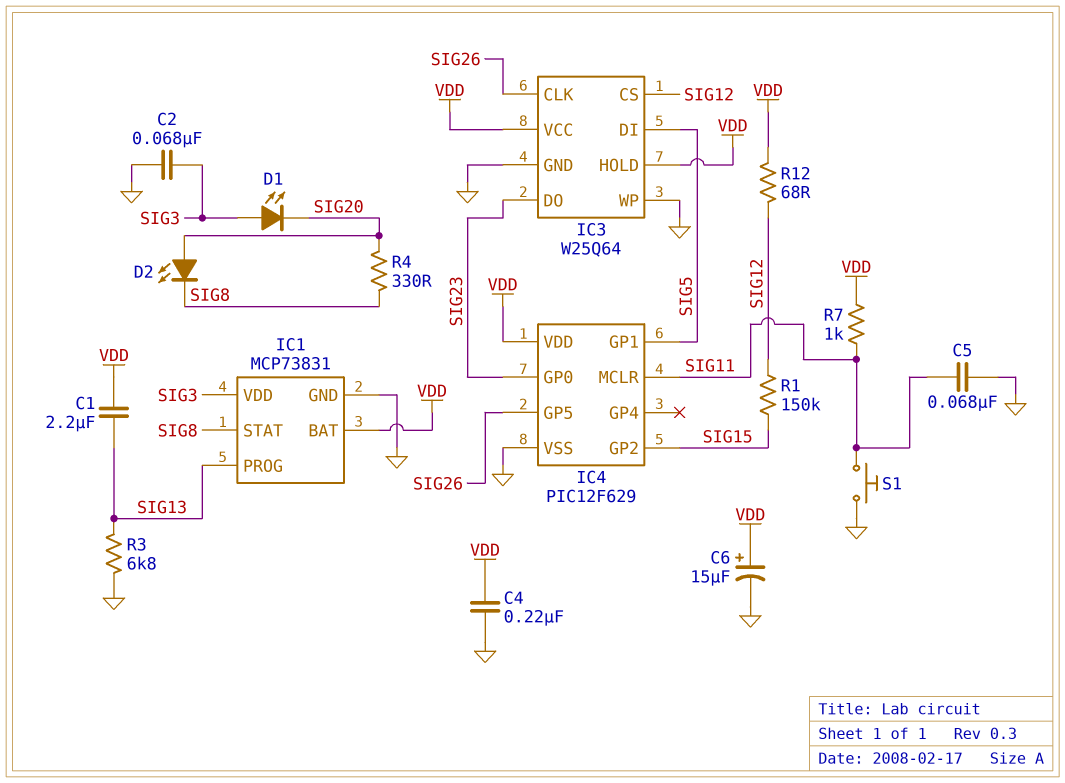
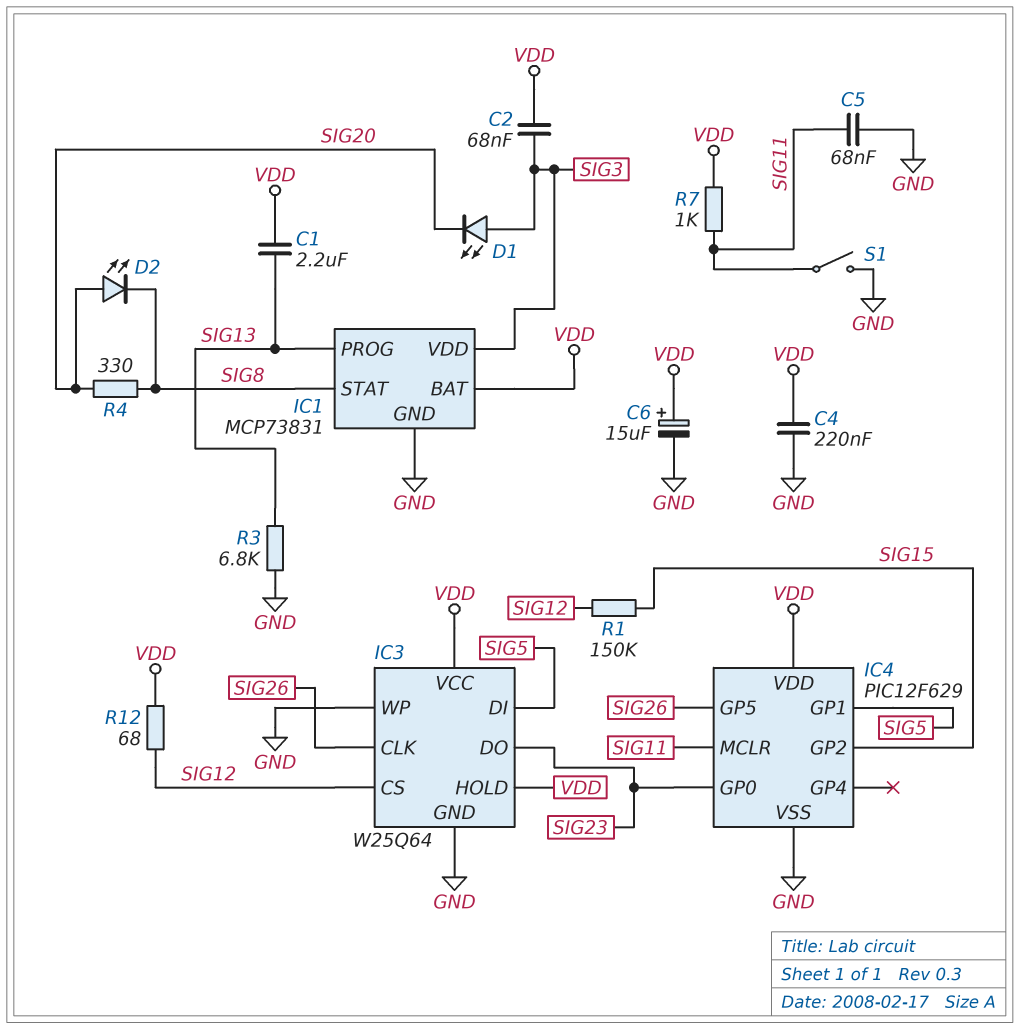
C2: 68nF (GND, SIG3) -> 68nF (SIG3, VDD)
S1: button (GND, SIG11) -> switch (GND, SIG11)

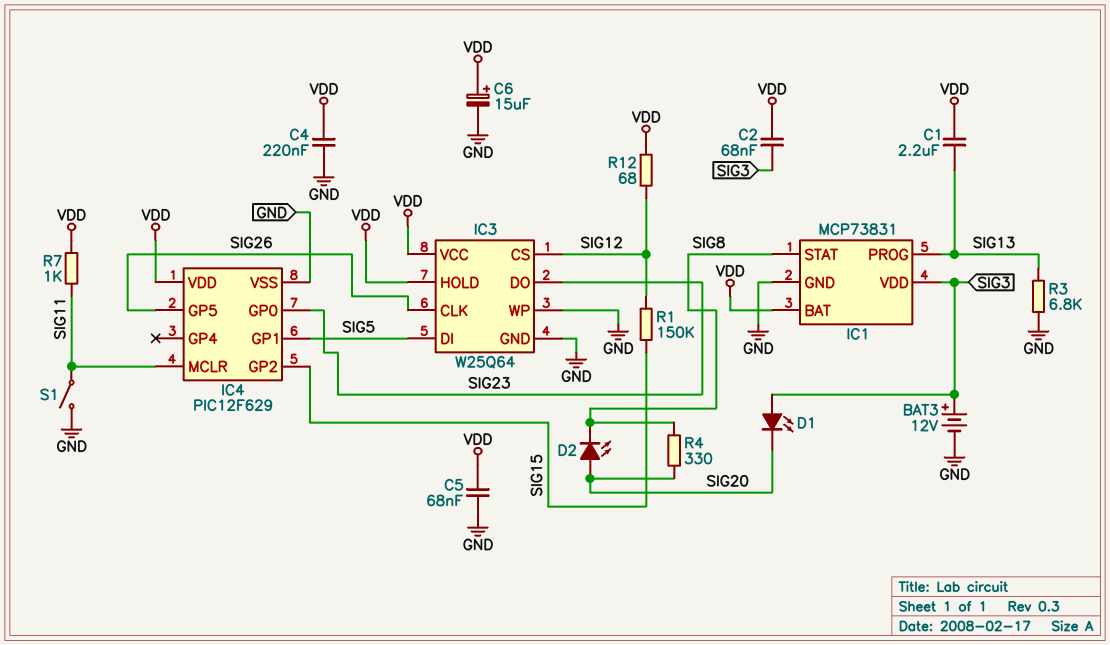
BAT3: none -> 12V (plus SIG3, minus GND)
C5: 68nF (GND, SIG11) -> 68nF (GND, VDD)

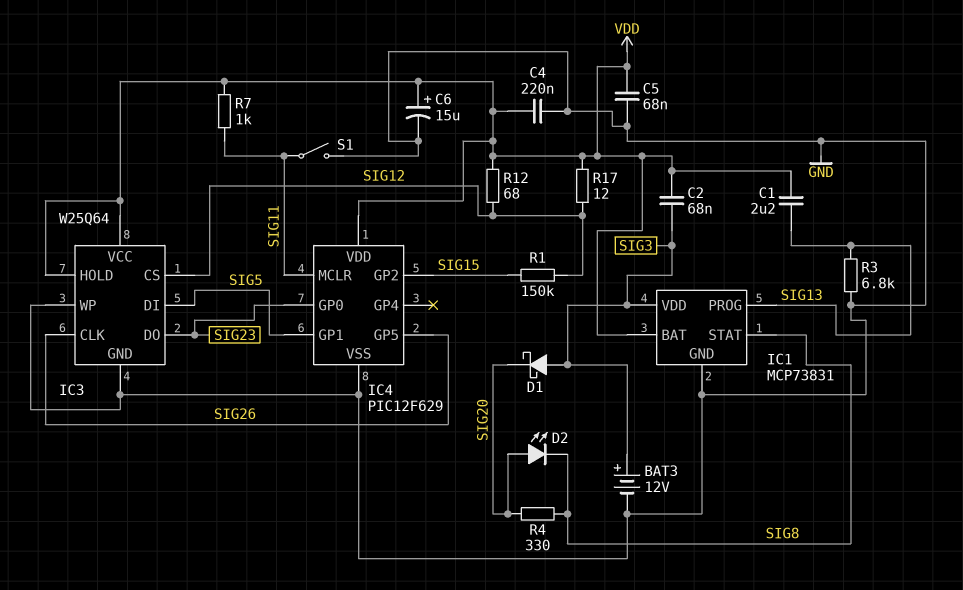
D1: LED (A SIG3, K SIG20) -> schottky (A SIG3, K SIG20)
R17: none -> 12 (SIG12, VDD)

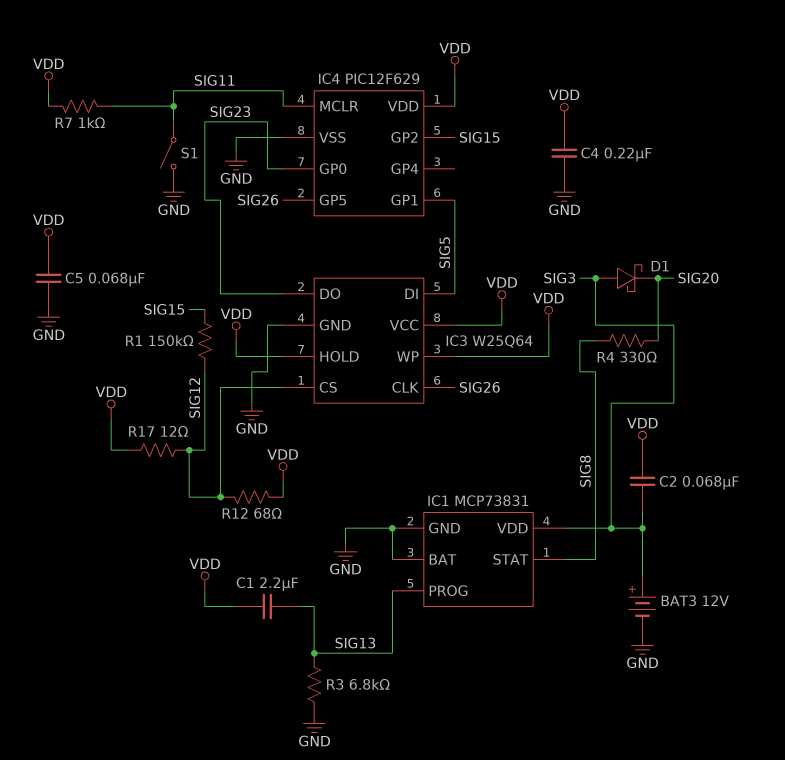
C6: 15uF (plus VDD, minus GND) -> none
D2: LED (A SIG20, K SIG8) -> none
IC1 pin BAT: VDD -> GND
IC3 pin WP: GND -> VDD

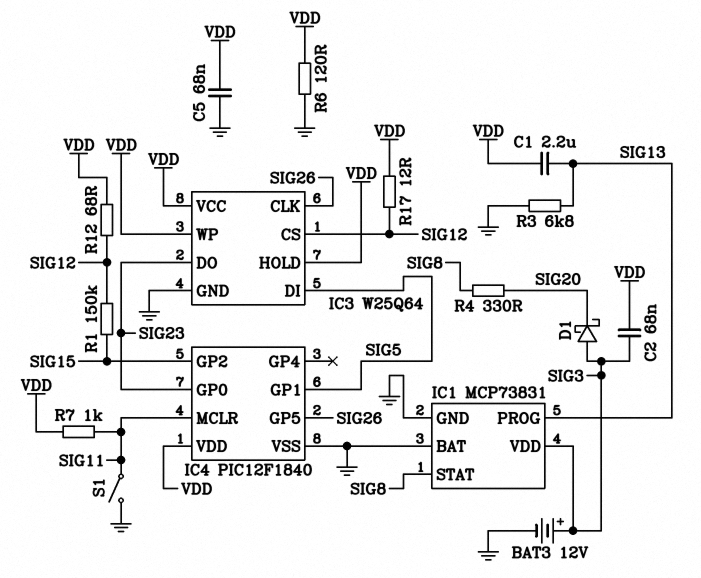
C4: 220nF (GND, VDD) -> none
IC4: PIC12F629 -> PIC12F1840
R6: none -> 120 (GND, VDD)

